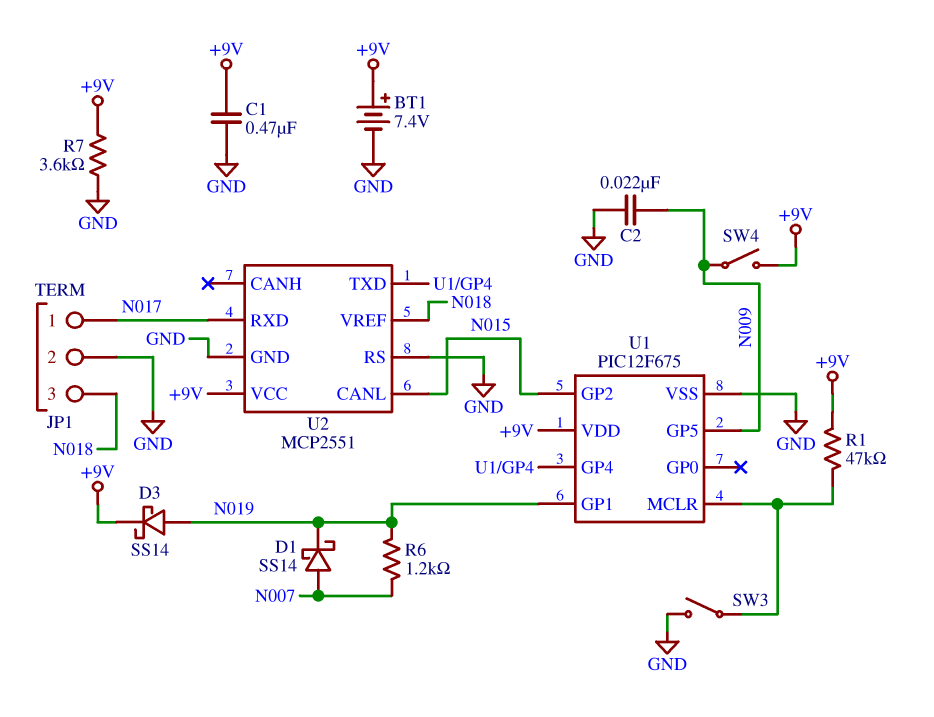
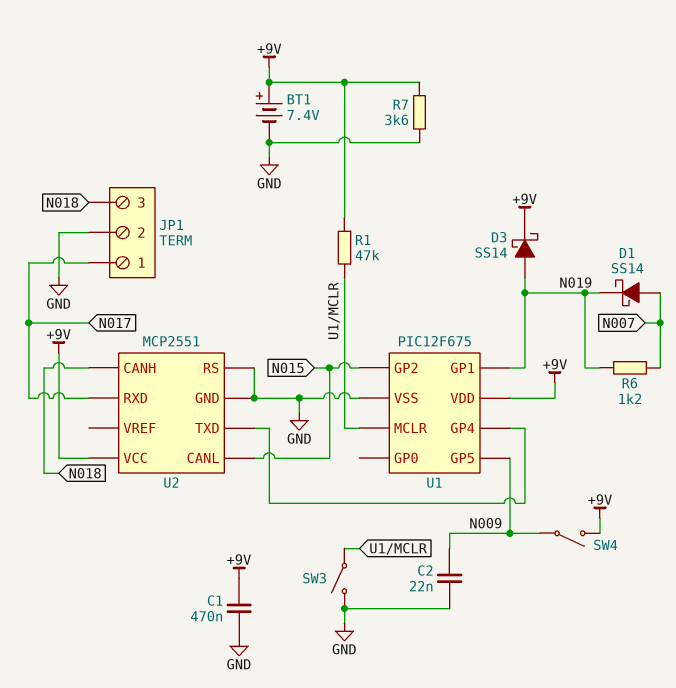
U2 pin CANH: none -> N018
U2 pin VREF: N018 -> none

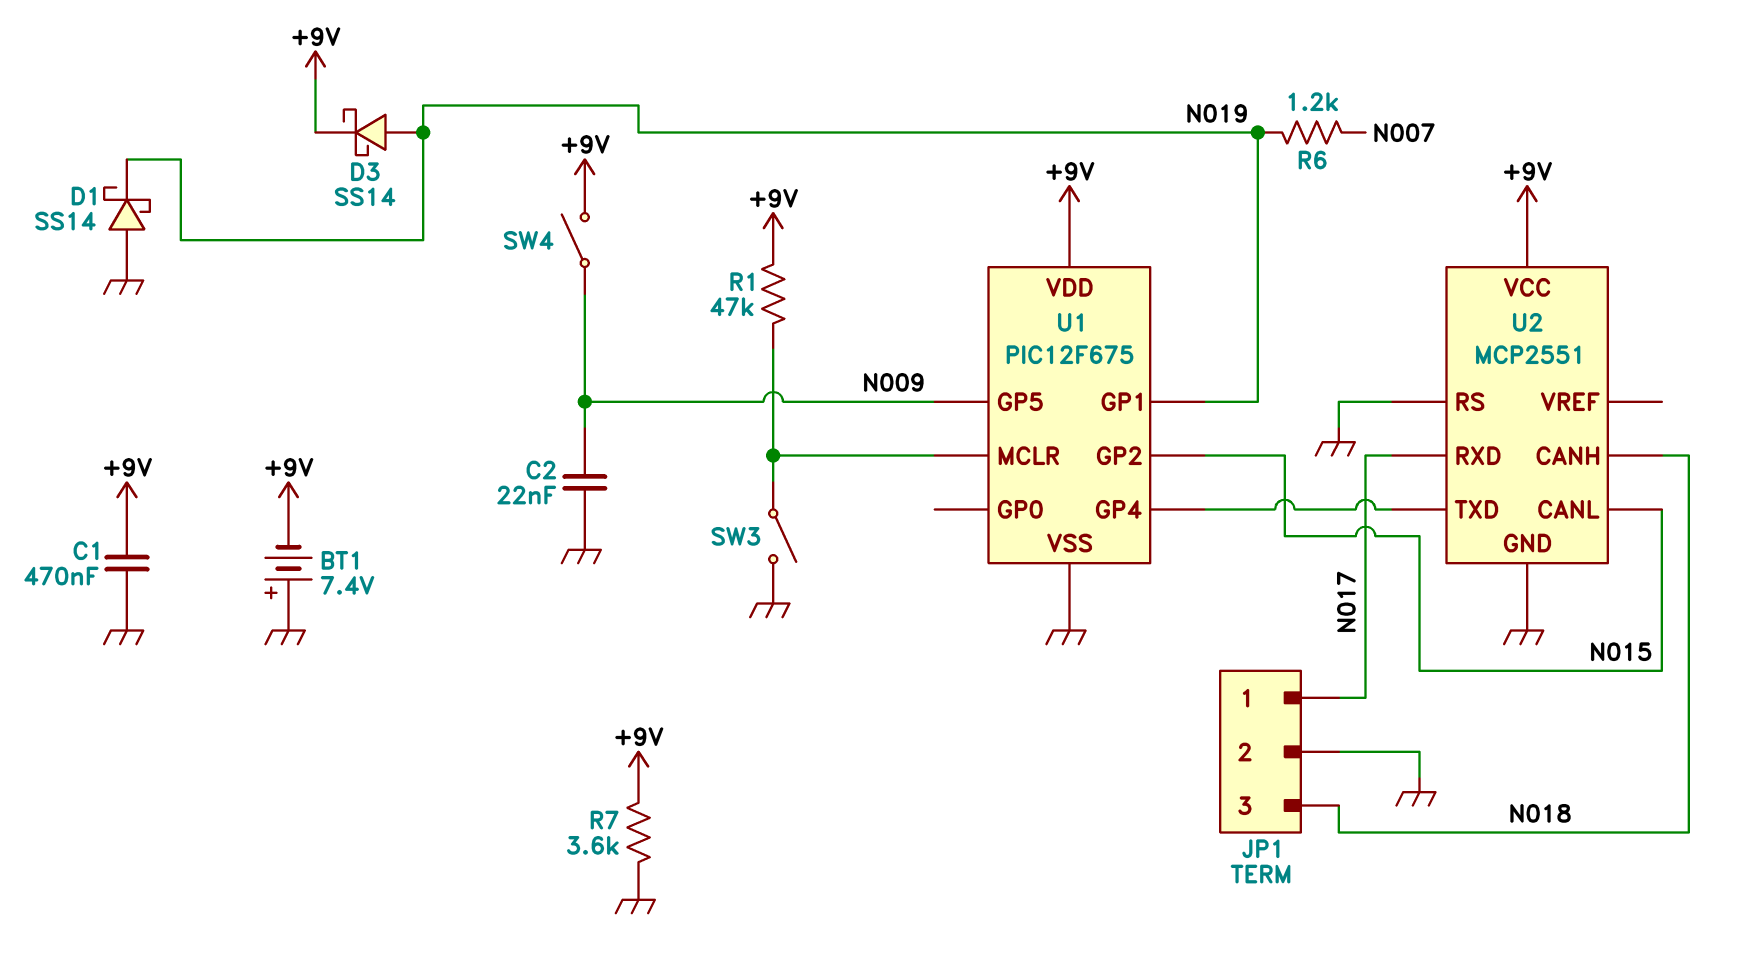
BT1: 7.4V (plus +9V, minus GND) -> 7.4V (plus GND, minus +9V)
D1: schottky SS14 (A N007, K N019) -> schottky SS14 (A GND, K N019)

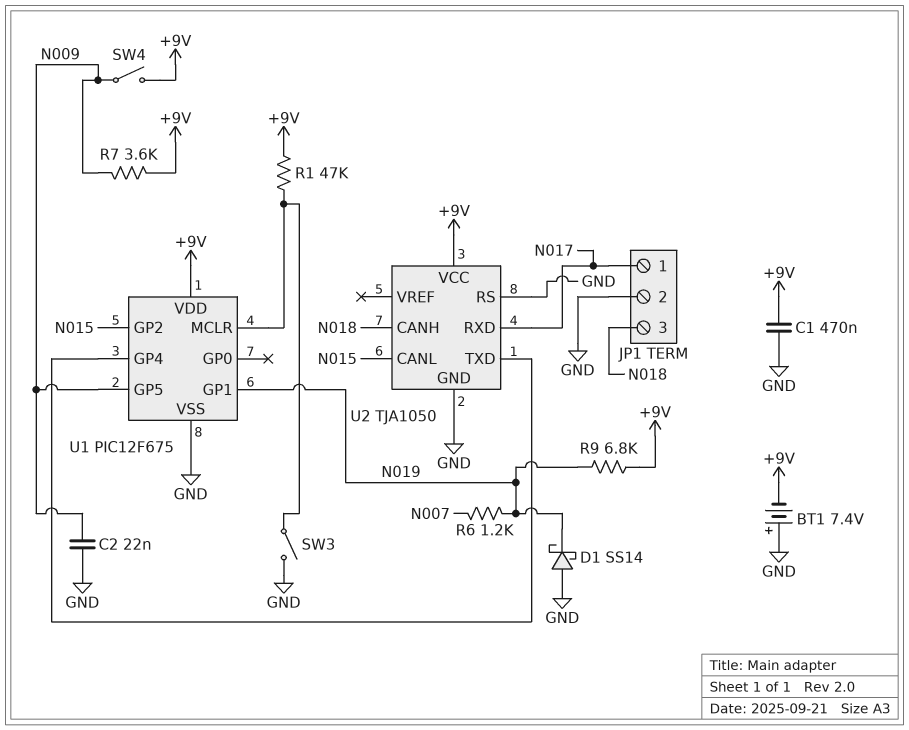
D3: schottky SS14 (A N019, K +9V) -> none
R7: 3.6k (+9V, GND) -> 3.6k (+9V, N009)
R9: none -> 6.8k (+9V, N019)
U2: MCP2551 -> TJA1050

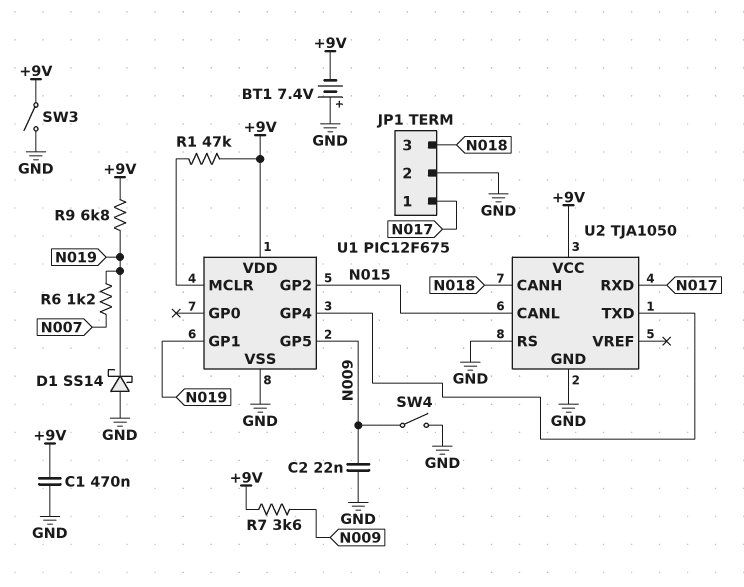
SW3: switch (GND, U1/MCLR) -> switch (+9V, GND)
SW4: switch (+9V, N009) -> switch (GND, N009)

